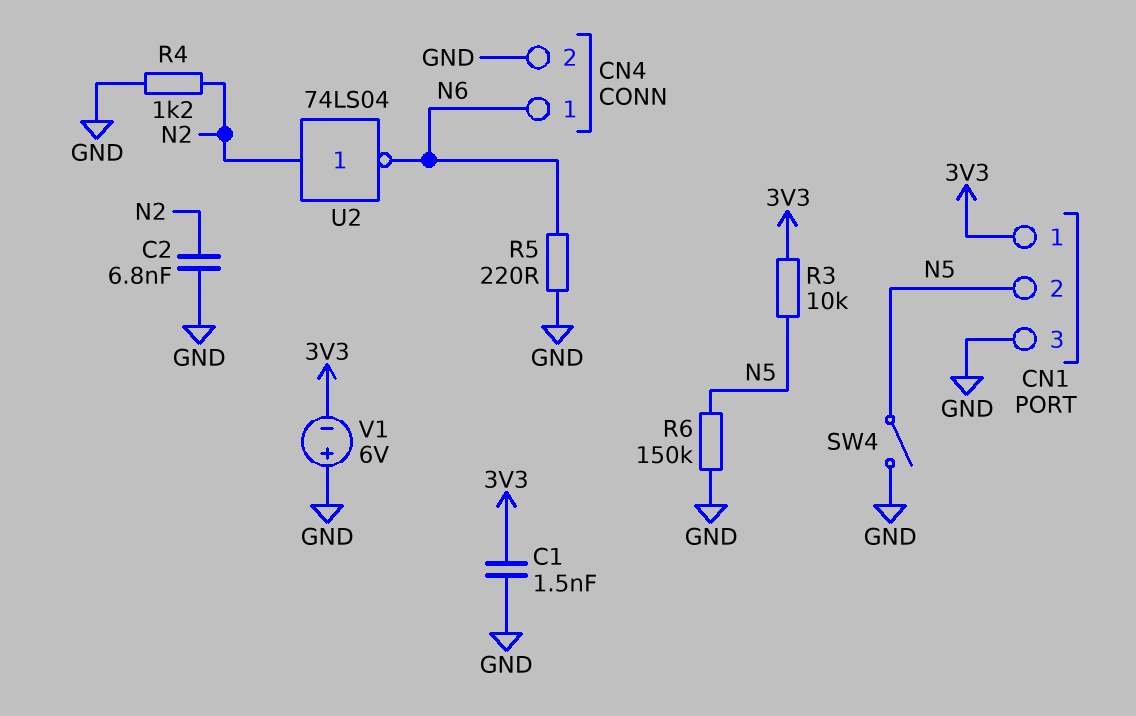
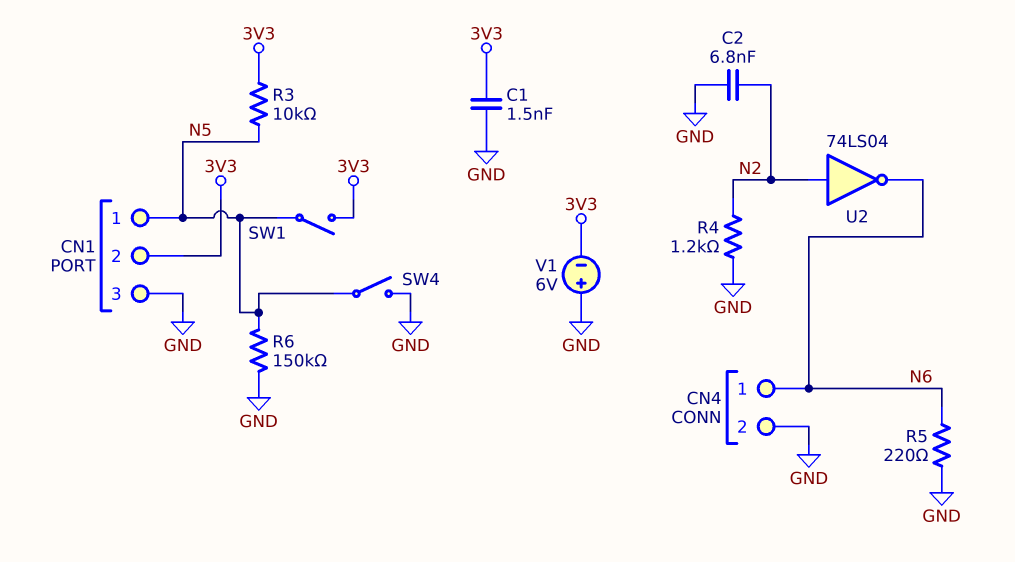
CN1 pin 1: 3V3 -> N5
CN1 pin 2: N5 -> 3V3
SW1: none -> switch (3V3, N5)

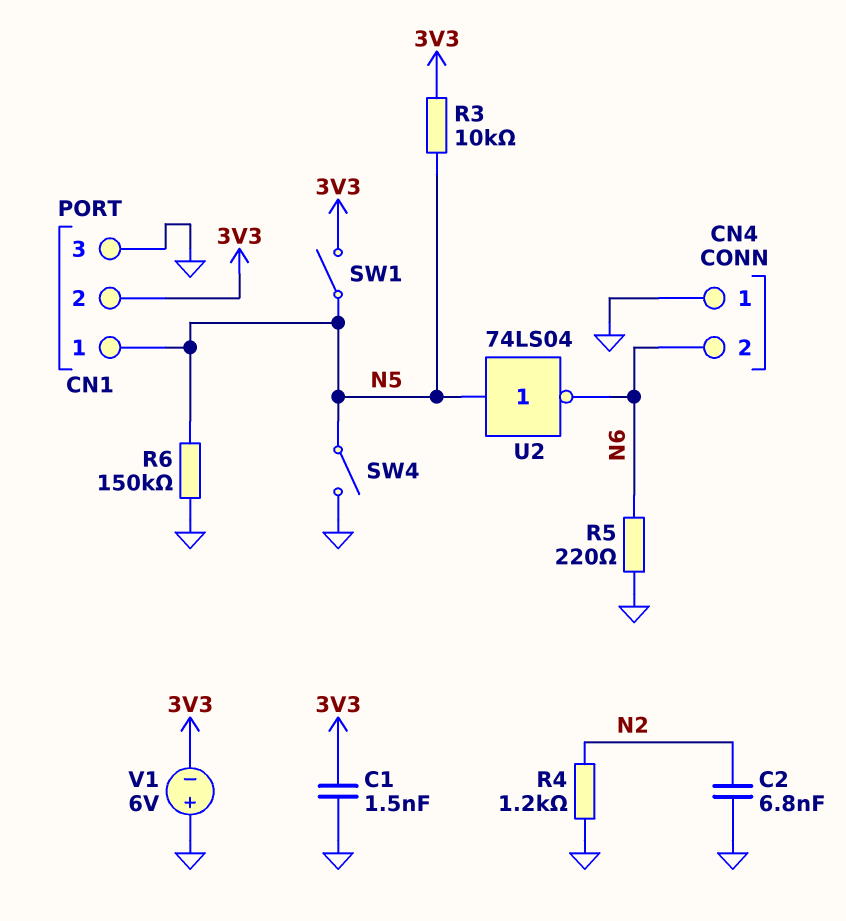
CN4 pin 1: N6 -> GND
CN4 pin 2: GND -> N6
U2: NOT 74LS04 (in N2, out N6) -> NOT 74LS04 (in N5, out N6)

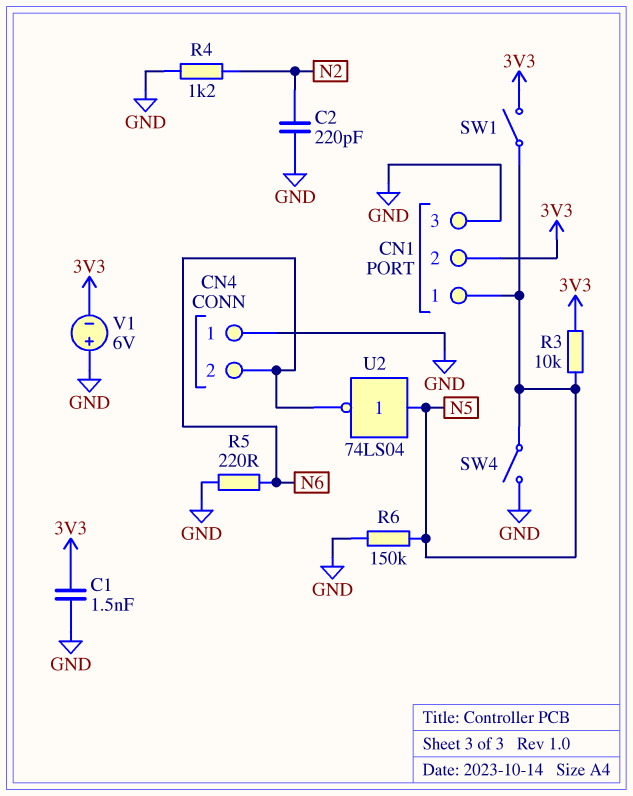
C2: 6.8nF (GND, N2) -> 220pF (GND, N2)

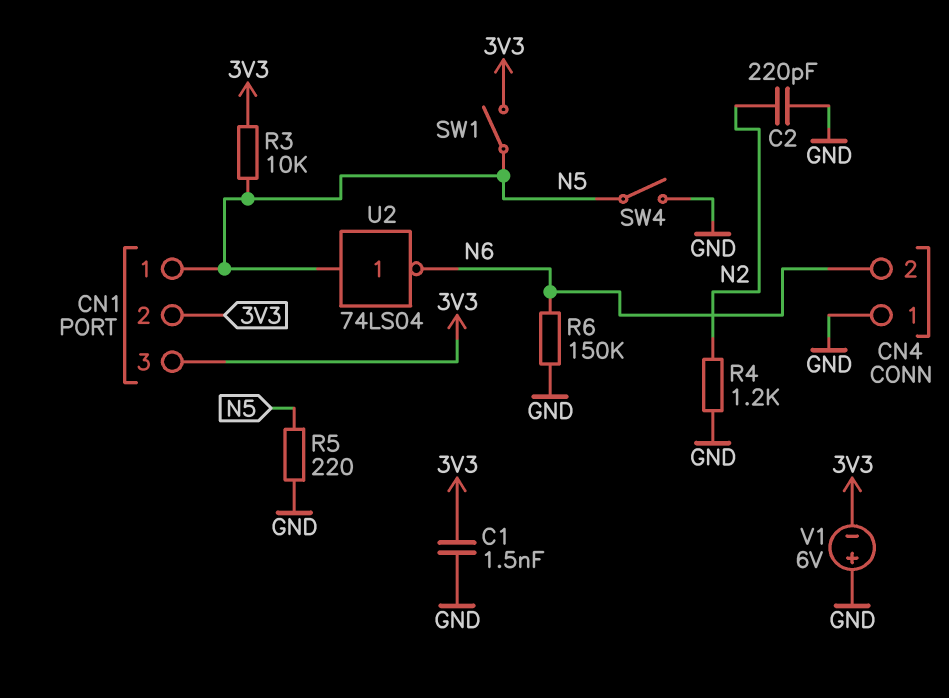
CN1 pin 3: GND -> 3V3
R5: 220 (GND, N6) -> 220 (GND, N5)
R6: 150k (GND, N5) -> 150k (GND, N6)

